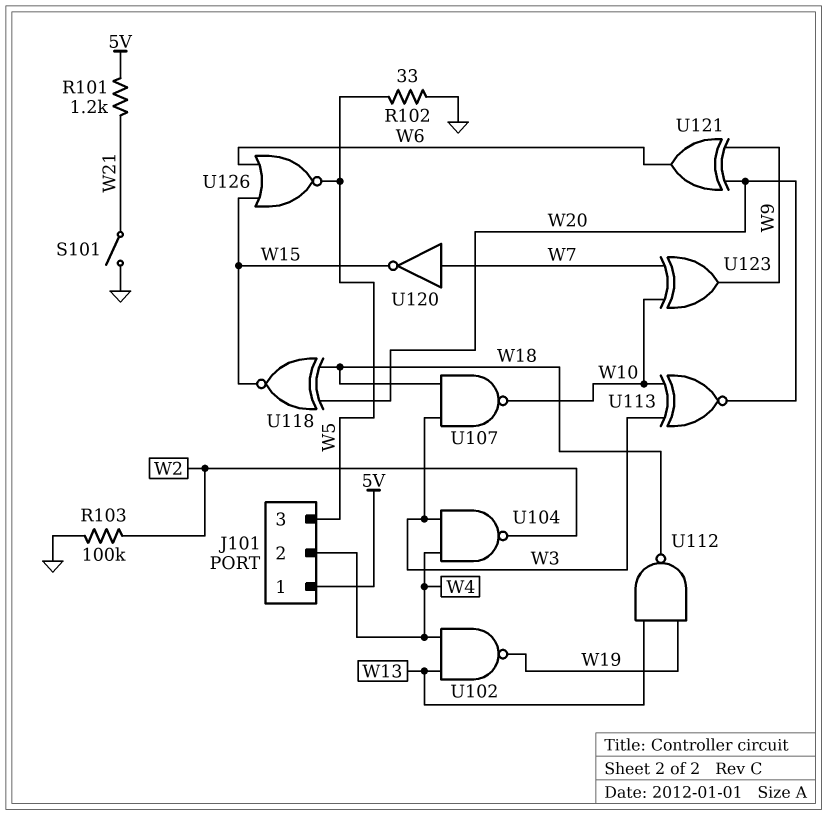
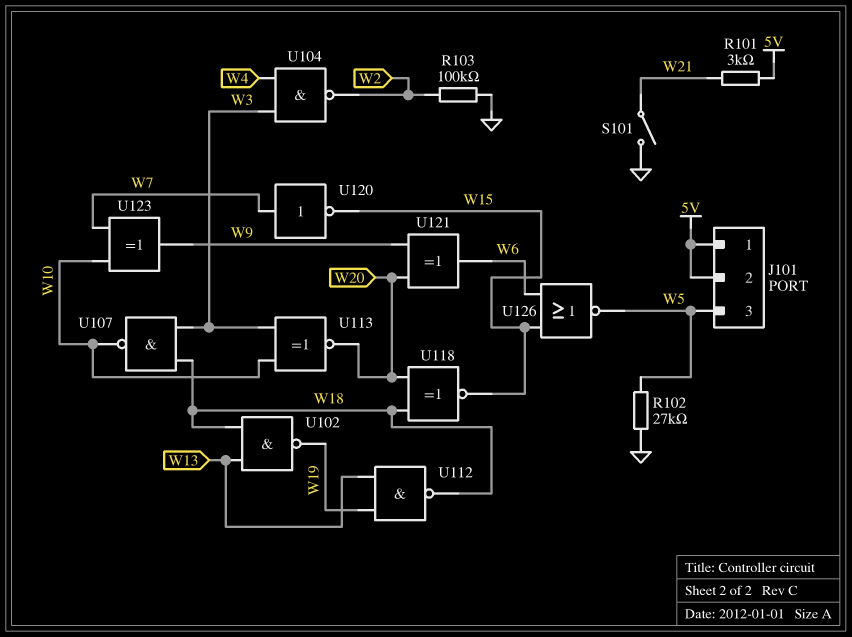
J101 pin 2: W4 -> 5V
R101: 1.2k (5V, W21) -> 3k (5V, W21)
R102: 33 (GND, W5) -> 27k (GND, W5)
U102: NAND (in W4, in W13, out W19) -> NAND (in W13, in W18, out W19)

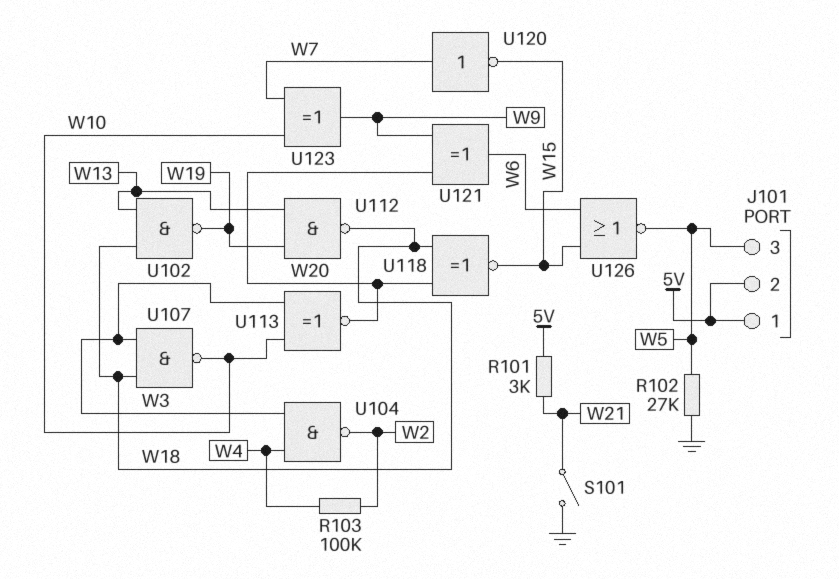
R103: 100k (GND, W2) -> 100k (W2, W4)

